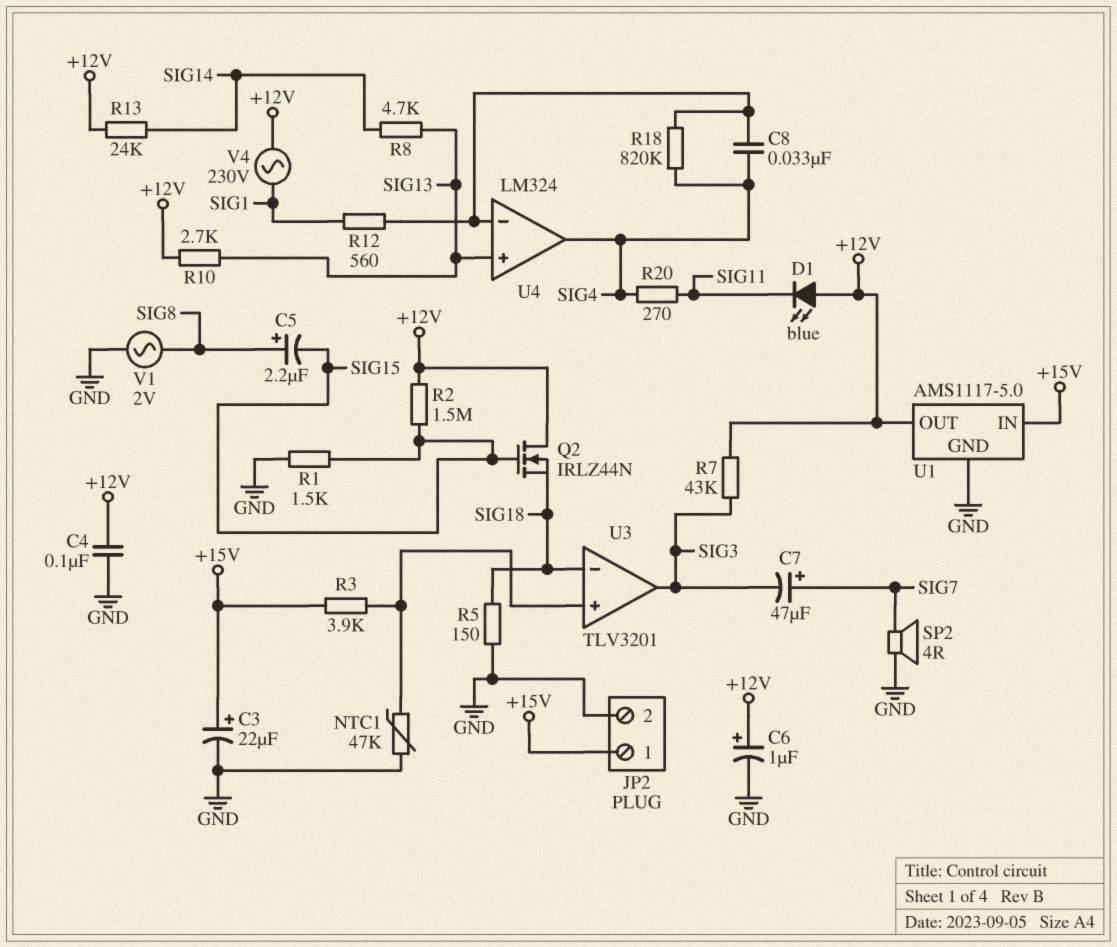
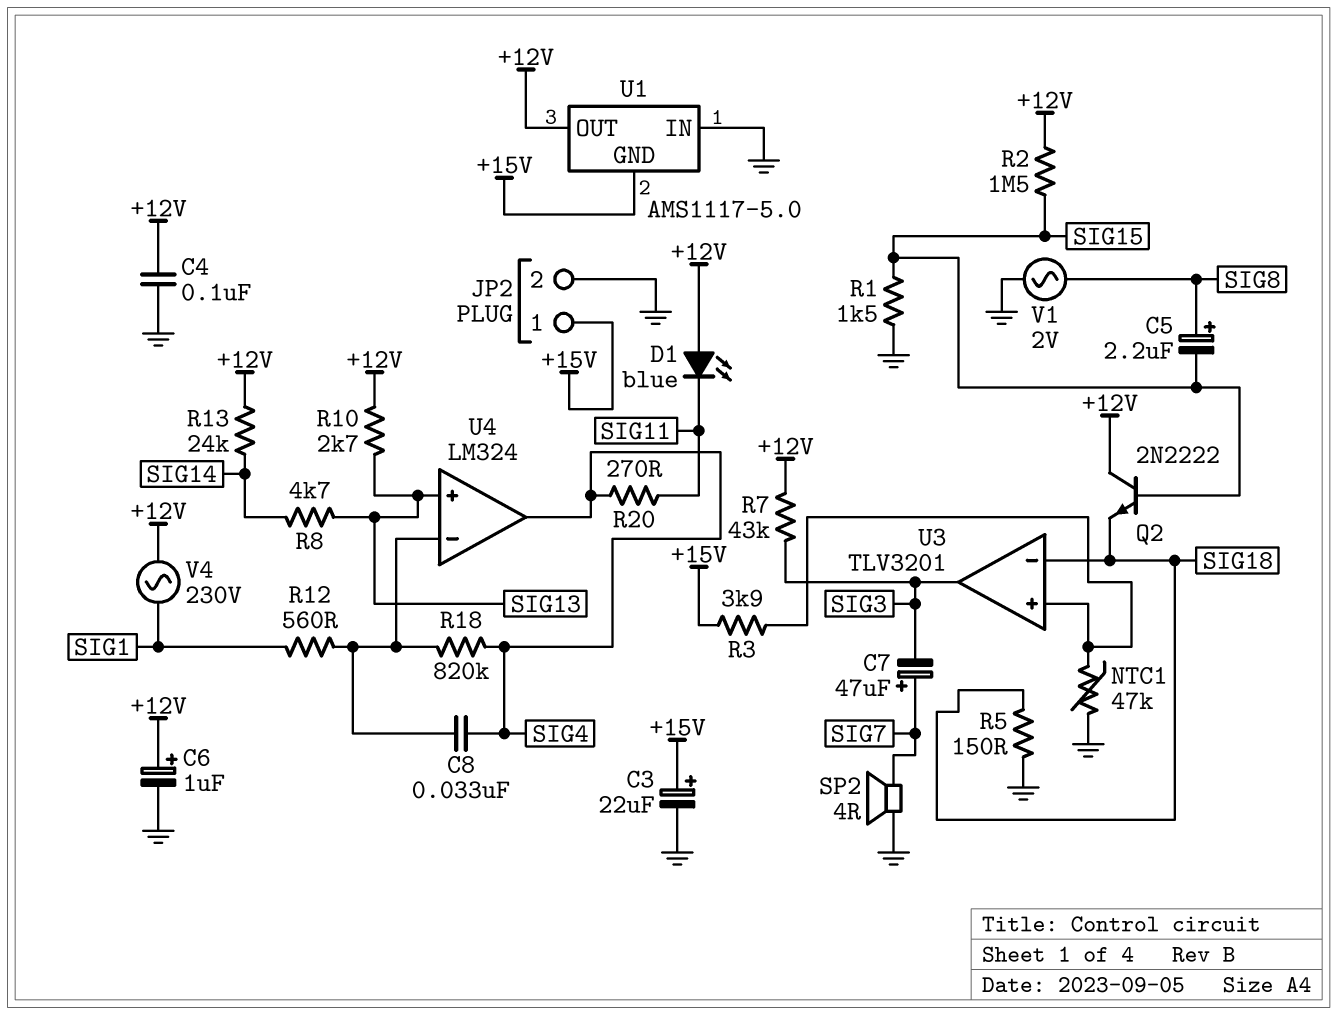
Q2: NMOS IRLZ44N (G SIG15, D +12V, S SIG18) -> NPN 2N2222 (B SIG15, C +12V, E SIG18)
U1 pin GND: GND -> +15V
U1 pin IN: +15V -> GND

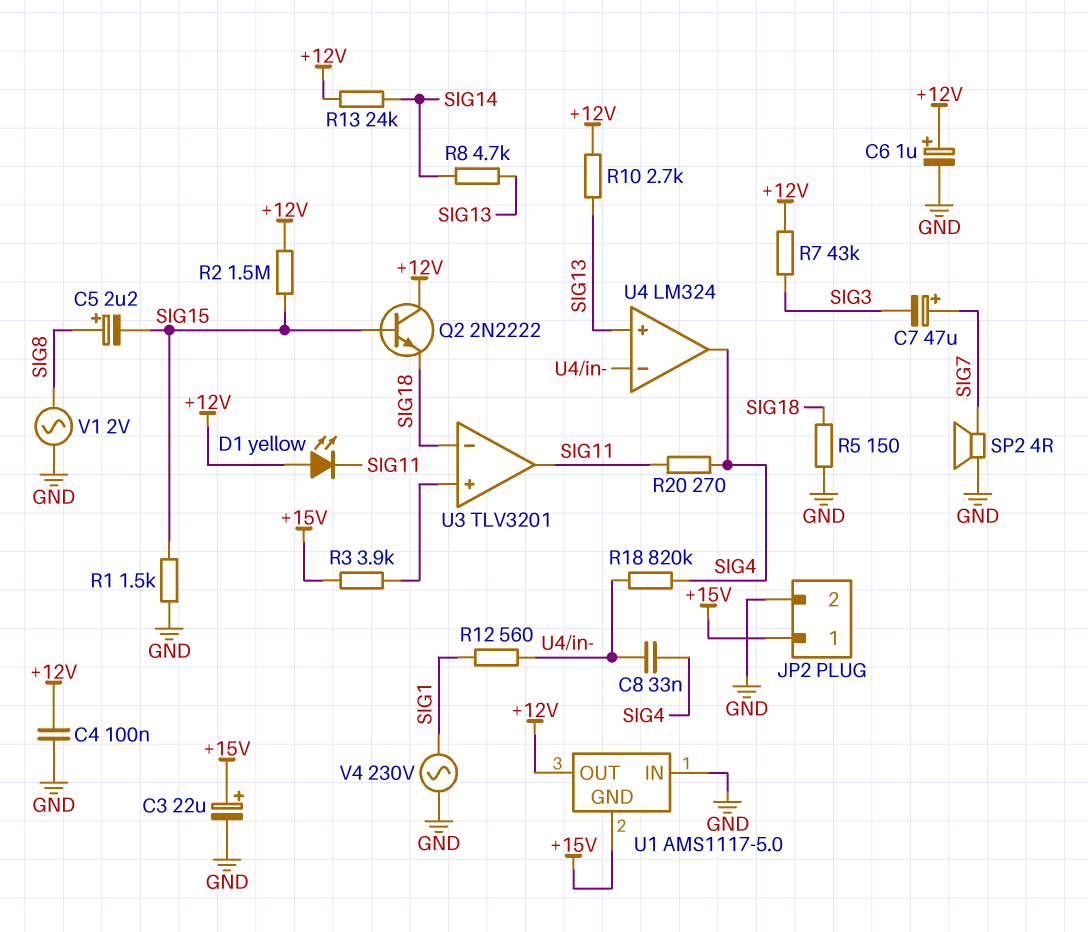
D1: LED blue (A +12V, K SIG11) -> LED yellow (A +12V, K SIG11)
NTC1: 47k (GND, U3/in+) -> none
U3 pin out: SIG3 -> SIG11
V4: AC 230V (+12V, SIG1) -> AC 230V (GND, SIG1)

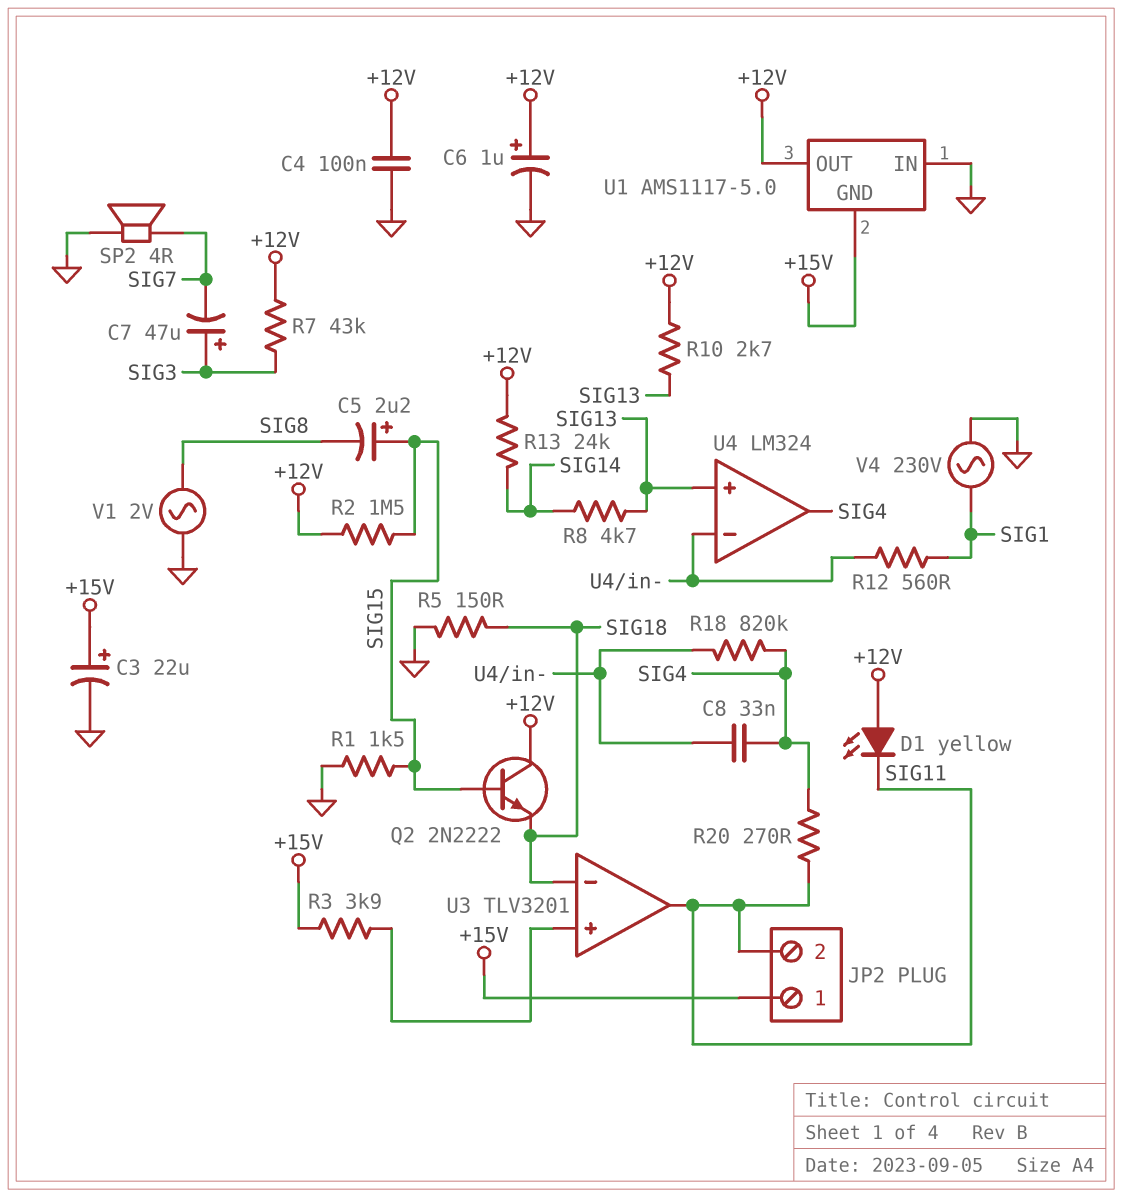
C5: 2.2uF (plus SIG8, minus SIG15) -> 2.2uF (plus SIG15, minus SIG8)
C7: 47uF (plus SIG7, minus SIG3) -> 47uF (plus SIG3, minus SIG7)
JP2 pin 2: GND -> SIG11

